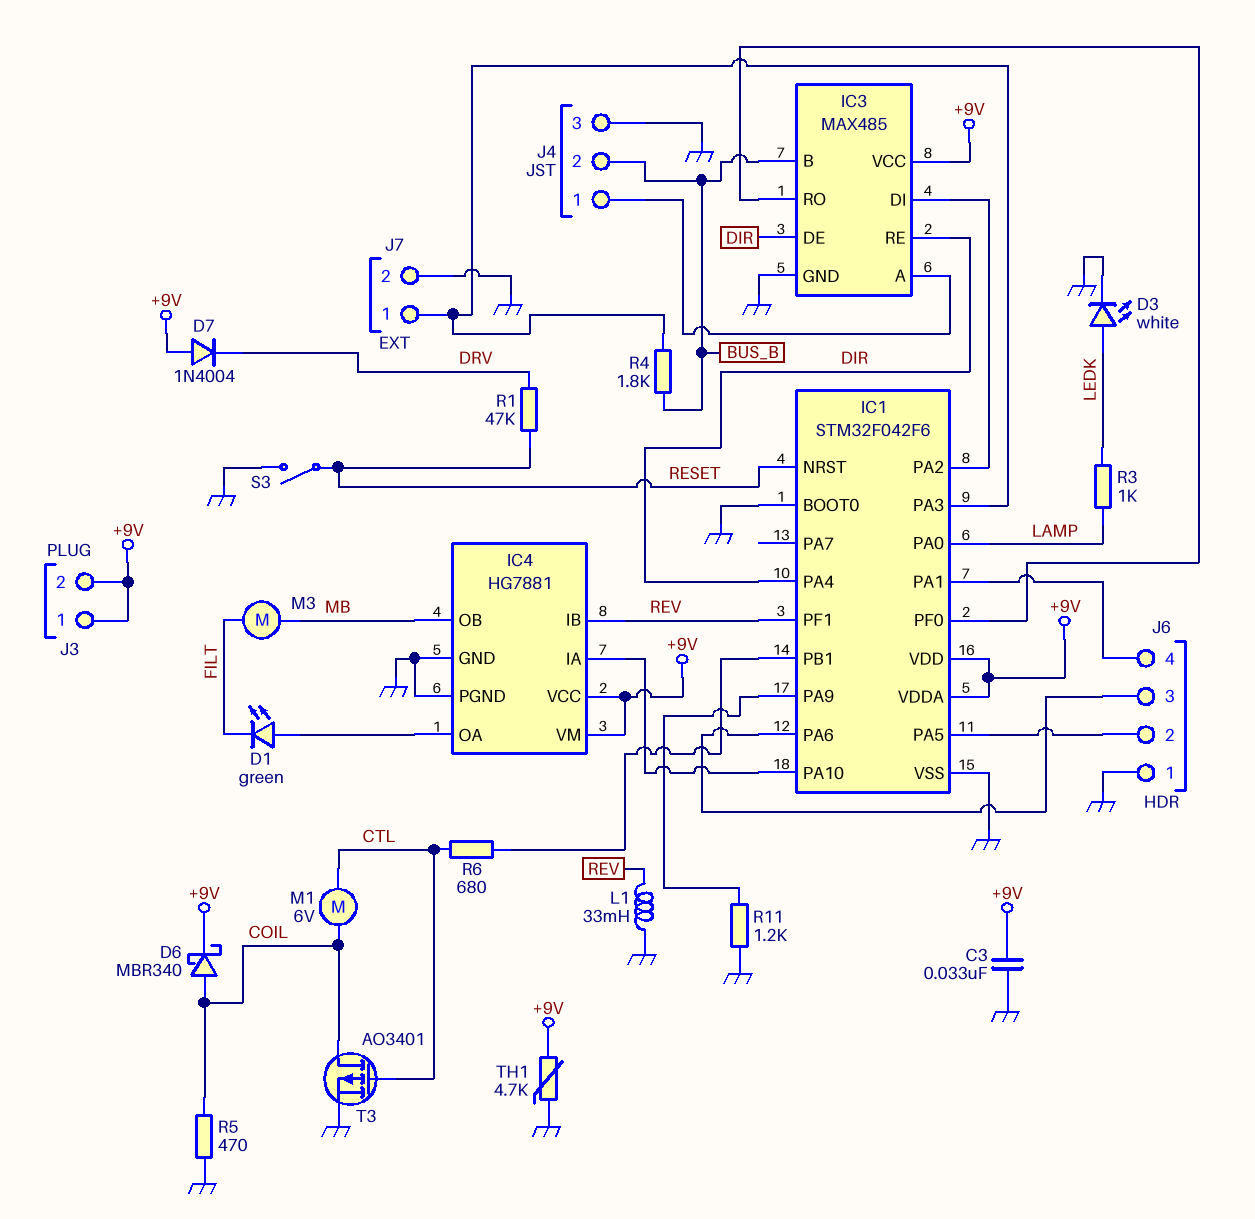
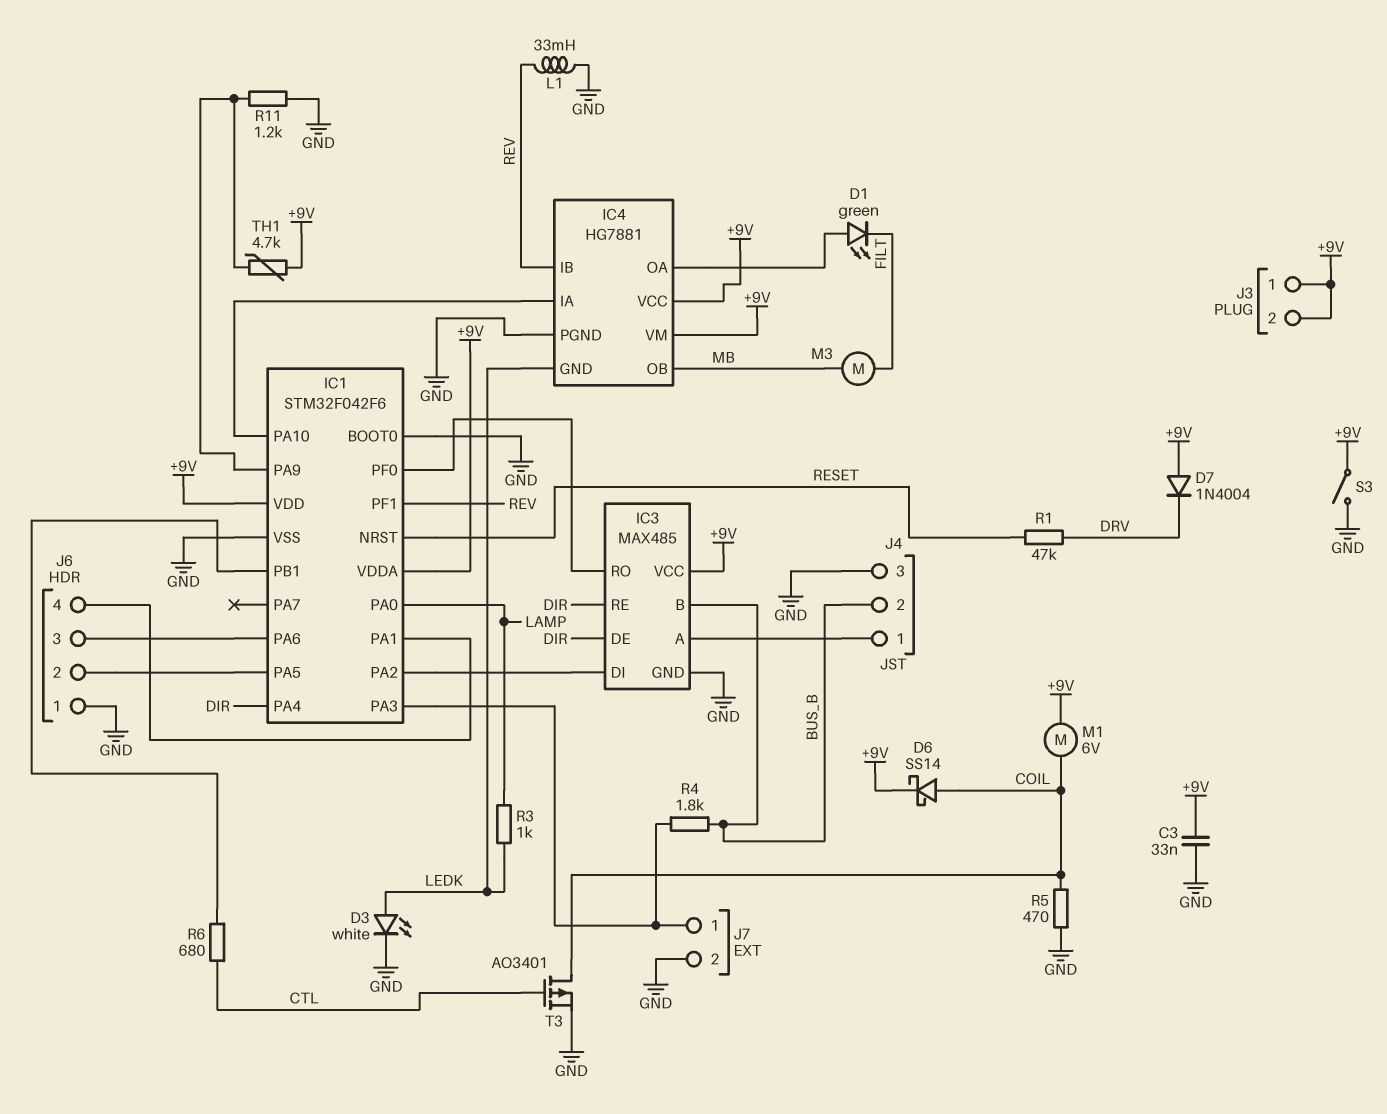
D6: schottky MBR340 (A COIL, K +9V) -> schottky SS14 (A COIL, K +9V)
IC4 pin GND: GND -> LEDK
M1: motor 6V (COIL, CTL) -> motor 6V (+9V, COIL)
S3: switch (GND, RESET) -> switch (+9V, GND)
TH1: 4.7k (+9V, GND) -> 4.7k (+9V, IC1/PA9)

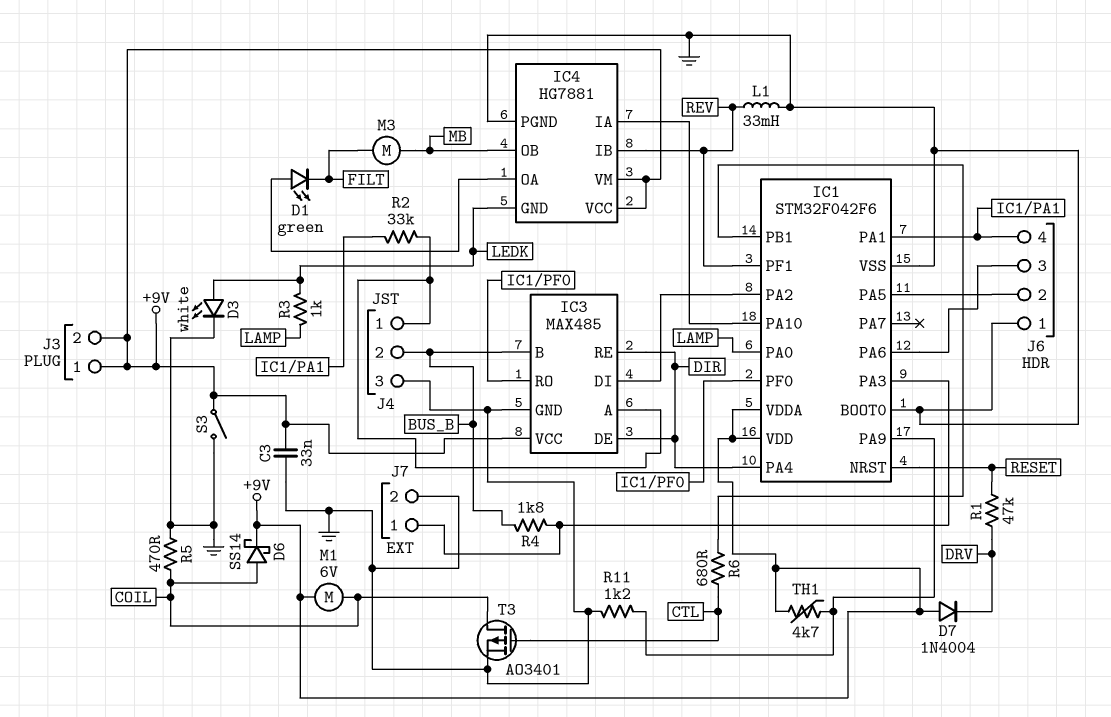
R2: none -> 33k (IC1/PA1, IC3/A)

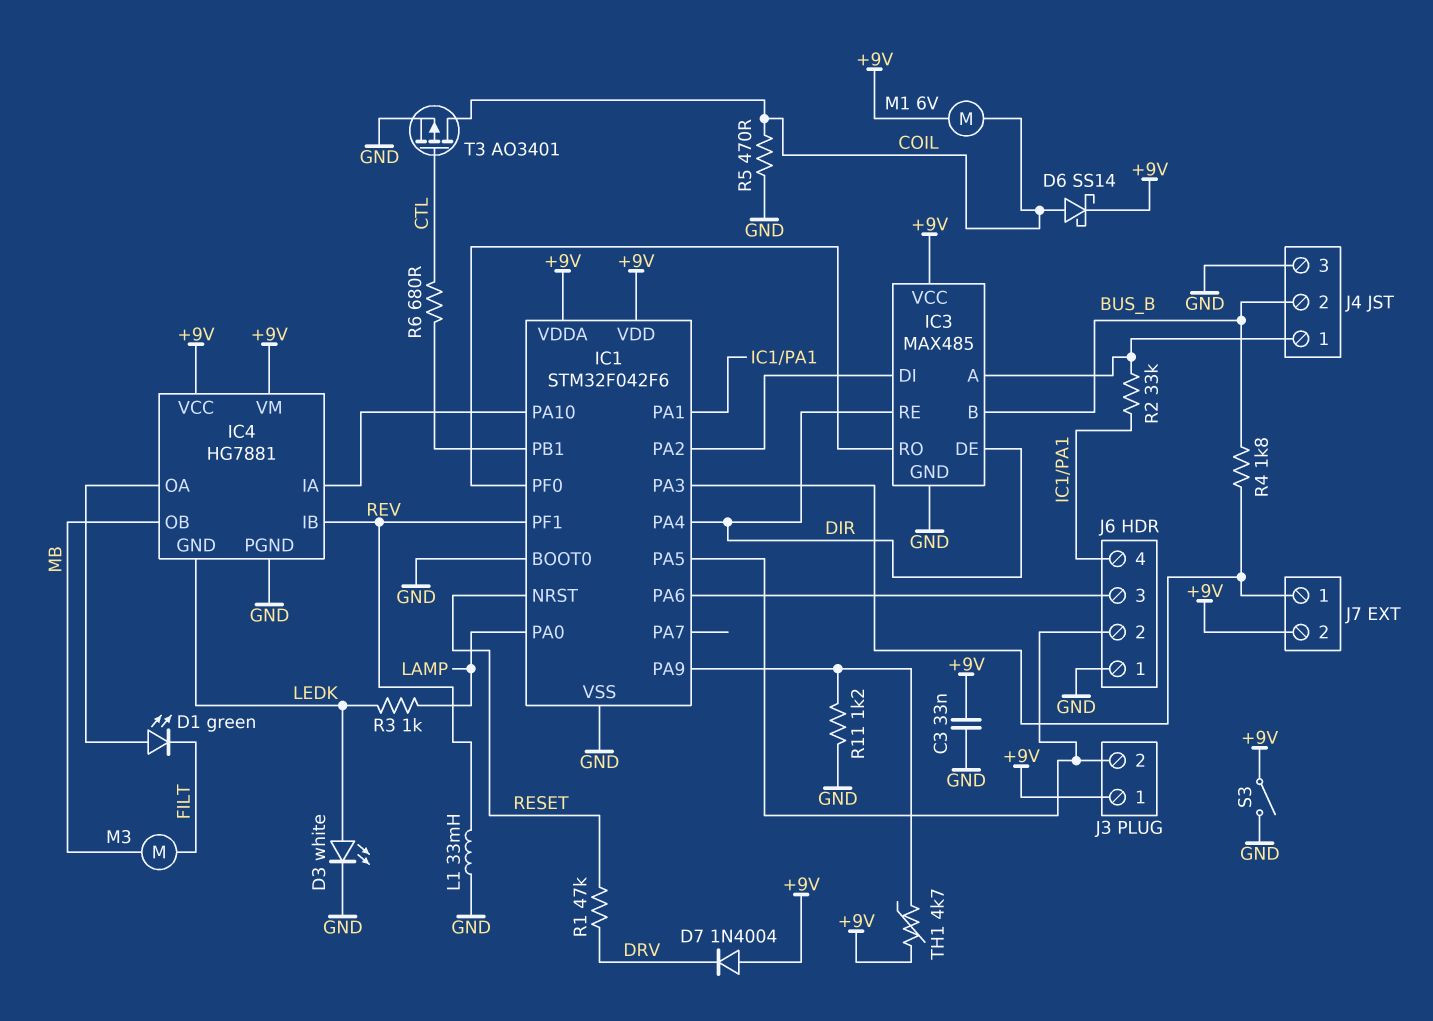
J3 pin 2: +9V -> IC1/PA5
J7 pin 2: GND -> +9V

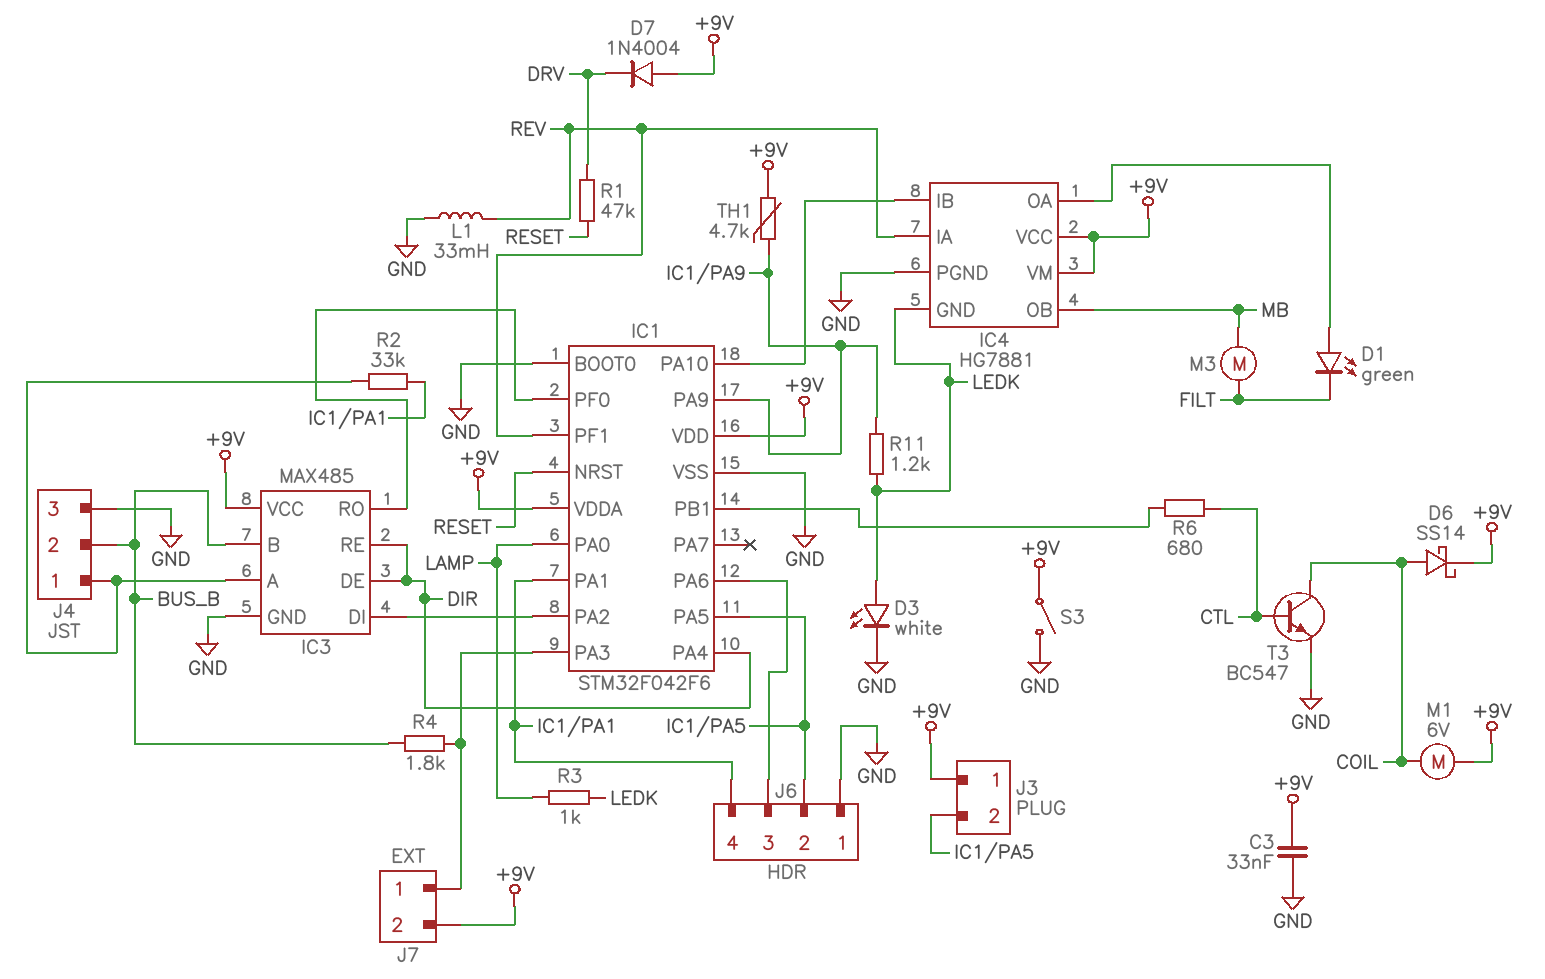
IC4 pin IA: IC1/PA10 -> REV
IC4 pin IB: REV -> IC1/PA10
R5: 470 (COIL, GND) -> none
R11: 1.2k (GND, IC1/PA9) -> 1.2k (IC1/PA9, LEDK)
T3: PMOS AO3401 (G CTL, D COIL, S GND) -> NPN BC547 (B CTL, C COIL, E GND)

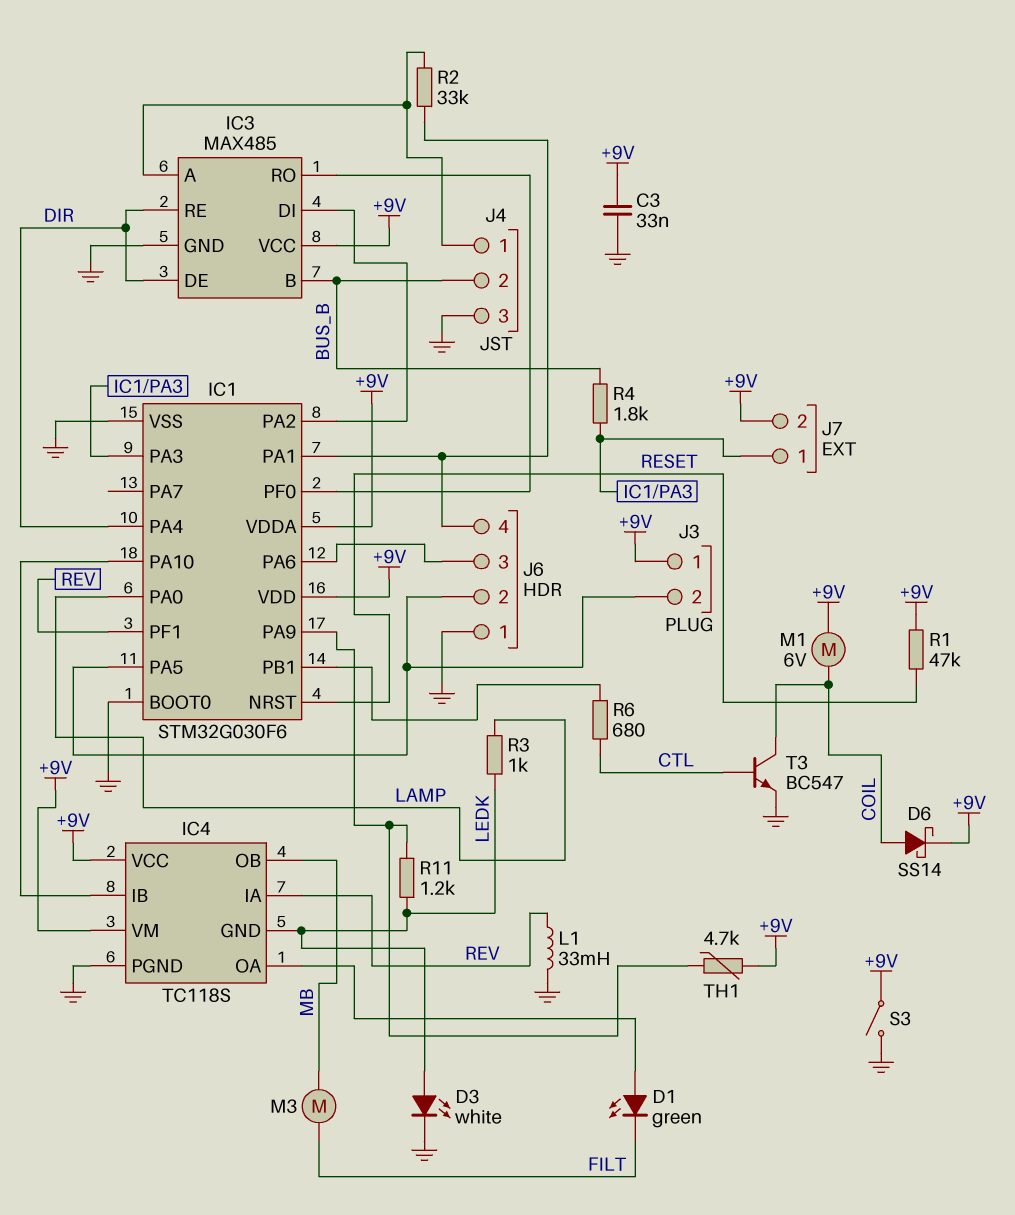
D7: diode 1N4004 (A +9V, K DRV) -> none
IC1: STM32F042F6 -> STM32G030F6
IC4: HG7881 -> TC118S
R1: 47k (DRV, RESET) -> 47k (+9V, RESET)

